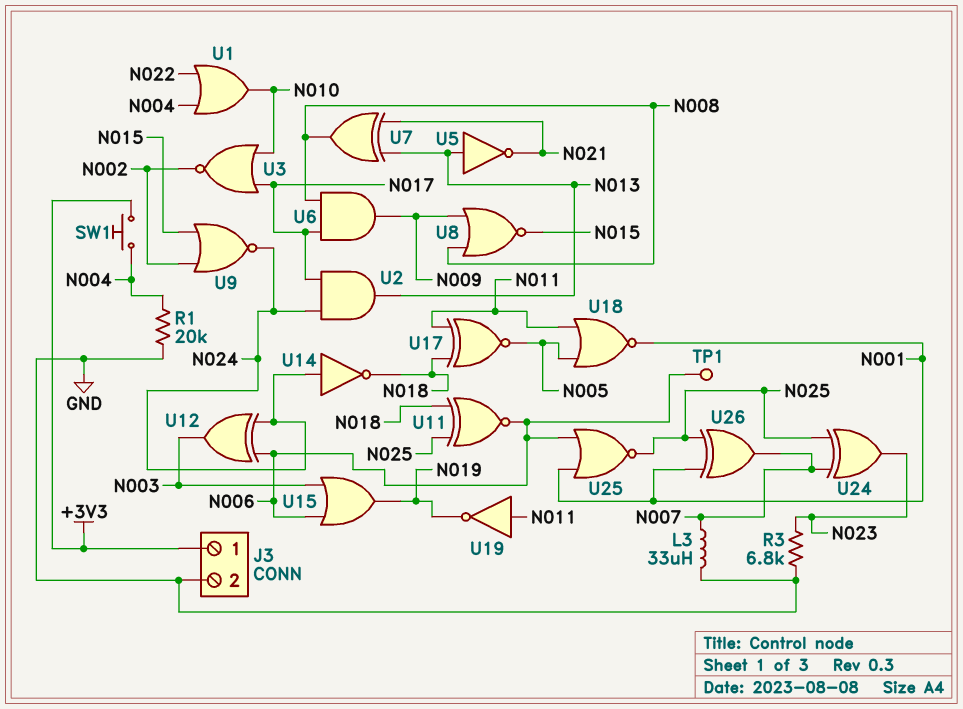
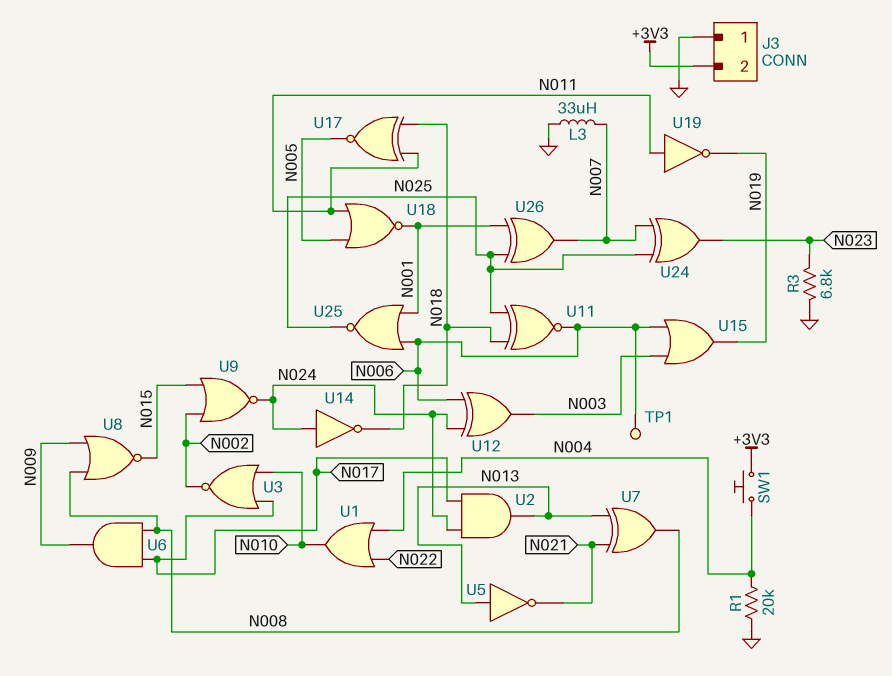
J3 pin 1: +3V3 -> GND
J3 pin 2: GND -> +3V3

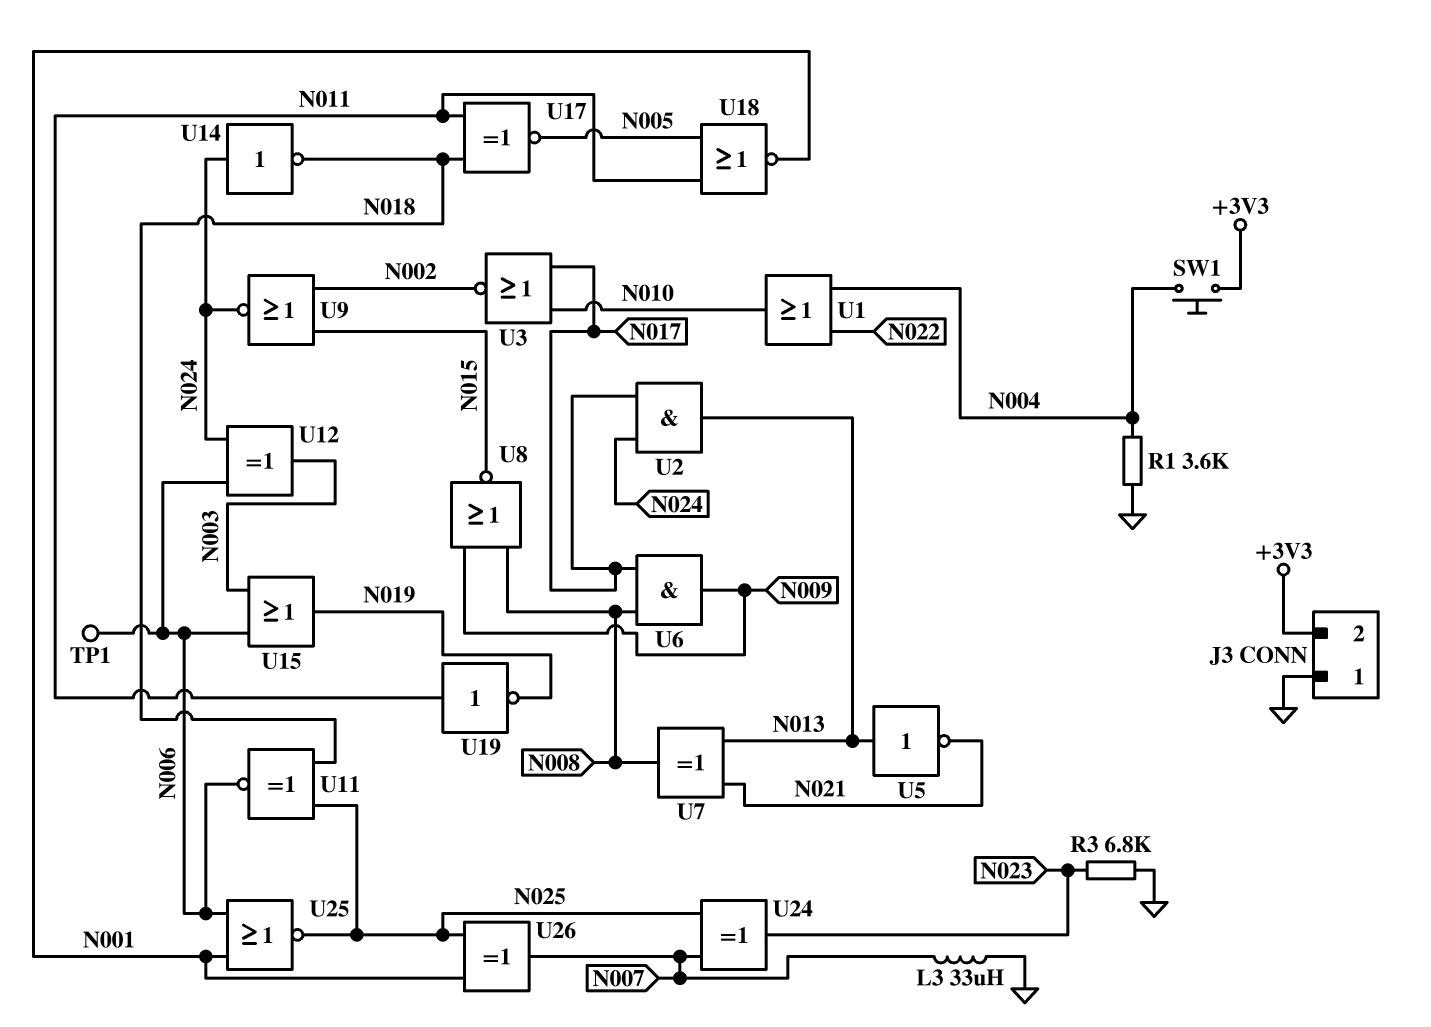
R1: 20k (GND, N004) -> 3.6k (GND, N004)

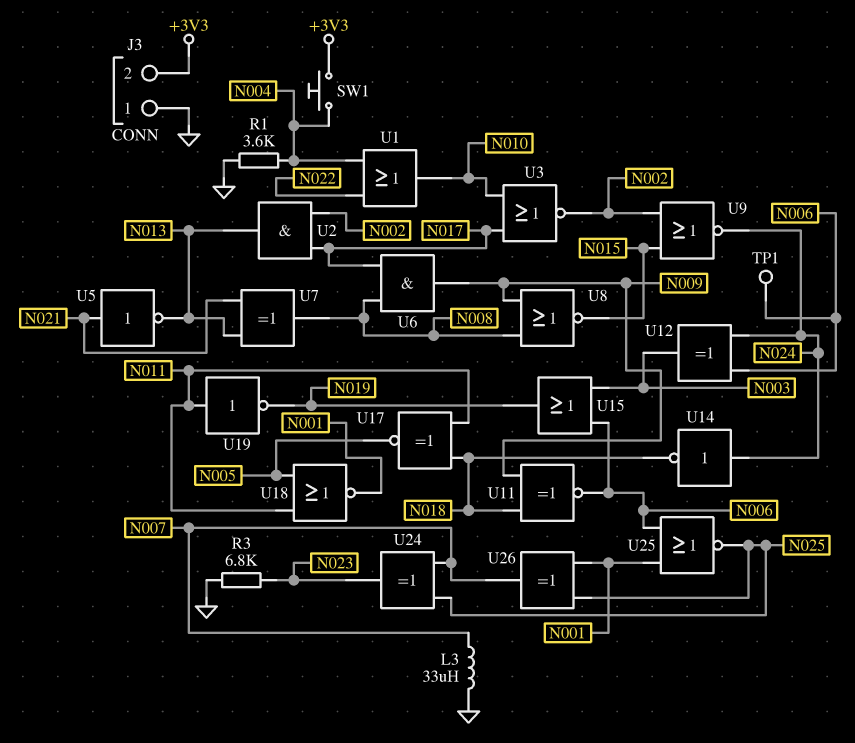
U2: AND (in N017, in N024, out N013) -> AND (in N002, in N017, out N013)
U5: NOT (in N013, out N021) -> NOT (in N021, out N013)
U11: XNOR (in N018, in N025, out N006) -> XNOR (in N009, in N018, out N006)

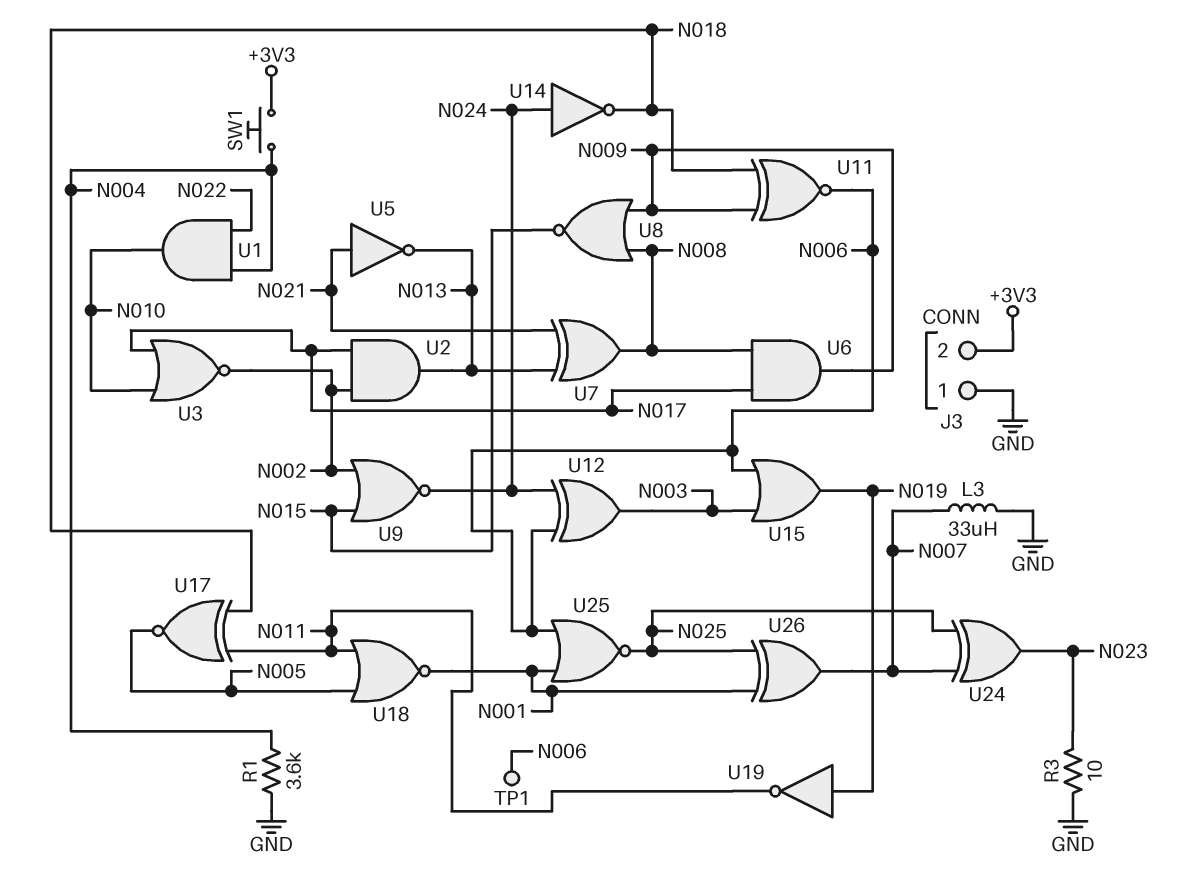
R3: 6.8k (GND, N023) -> 10 (GND, N023)
U1: OR (in N004, in N022, out N010) -> AND (in N004, in N022, out N010)
U19: NOT (in N011, out N019) -> NOT (in N019, out N011)

